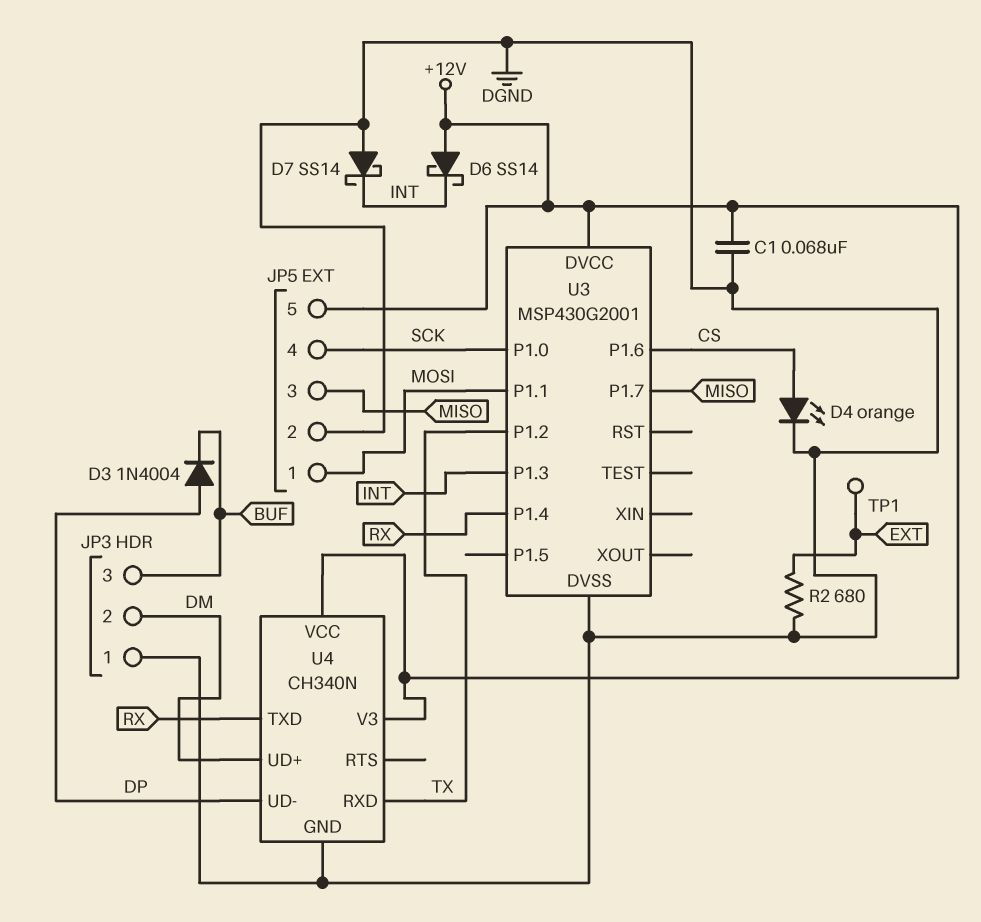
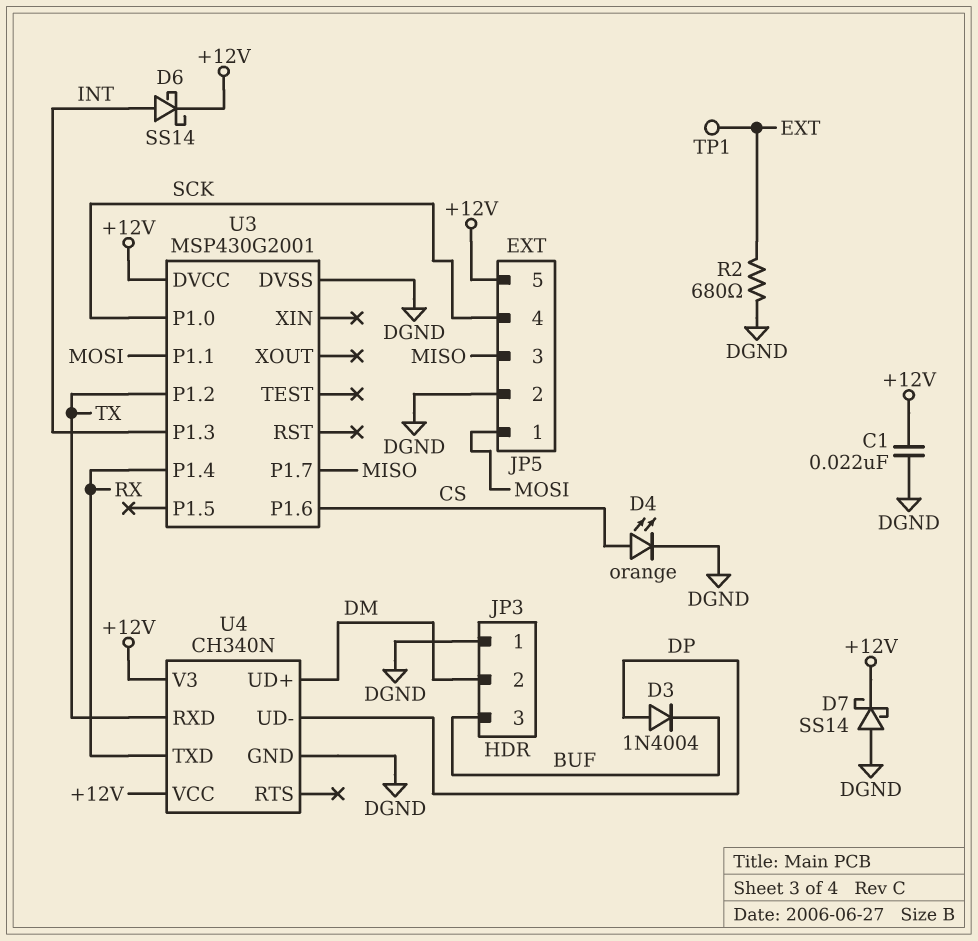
C1: 68nF (+12V, DGND) -> 22nF (+12V, DGND)
D6: schottky SS14 (A +12V, K INT) -> schottky SS14 (A INT, K +12V)
D7: schottky SS14 (A DGND, K INT) -> schottky SS14 (A DGND, K +12V)

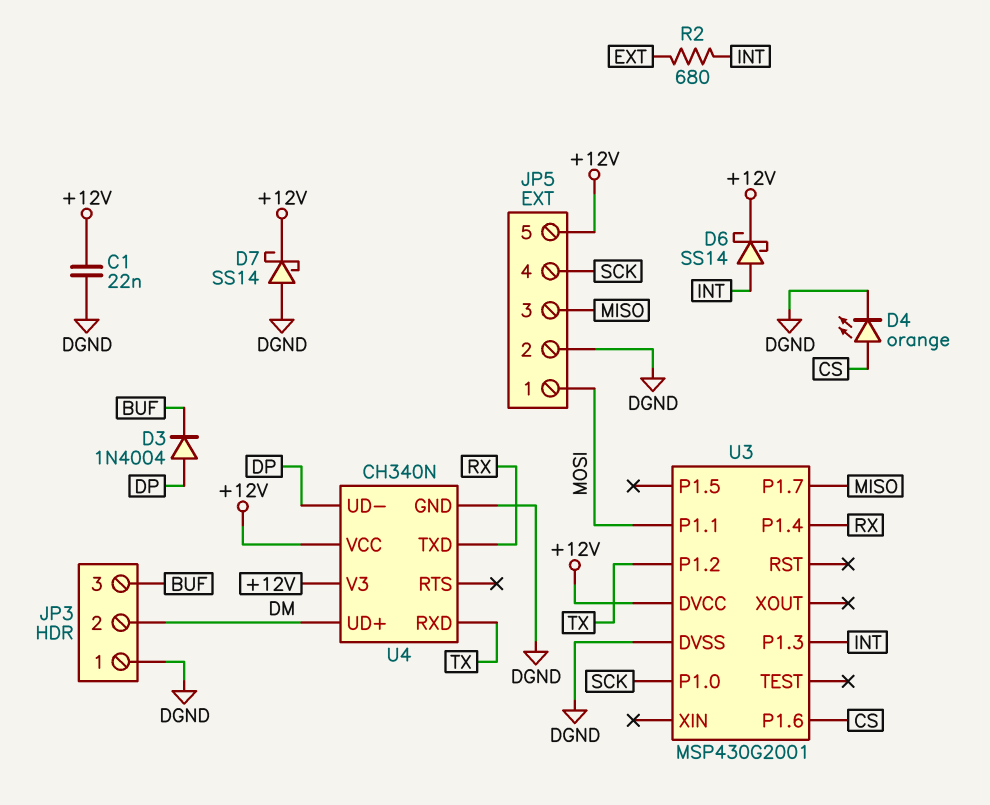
R2: 680 (DGND, EXT) -> 680 (EXT, INT)
TP1: test point (EXT) -> none

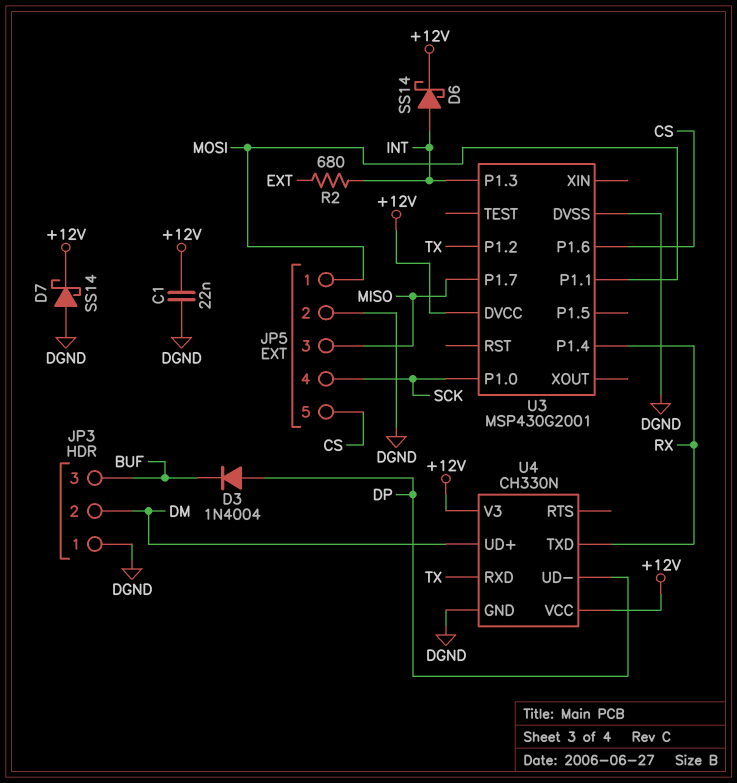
D4: LED orange (A CS, K DGND) -> none
JP5 pin 5: +12V -> CS
U4: CH340N -> CH330N

